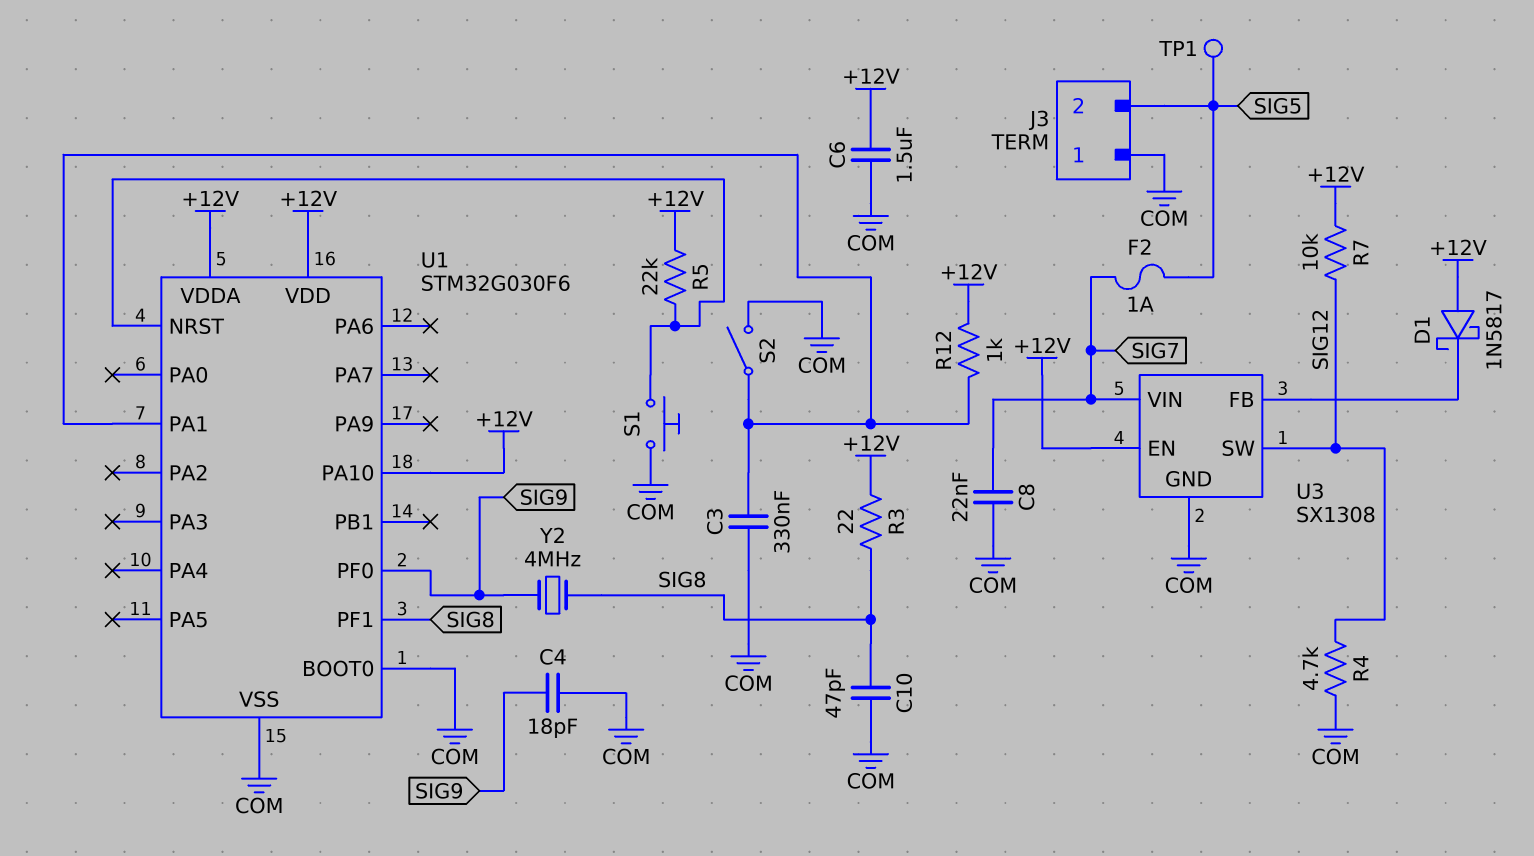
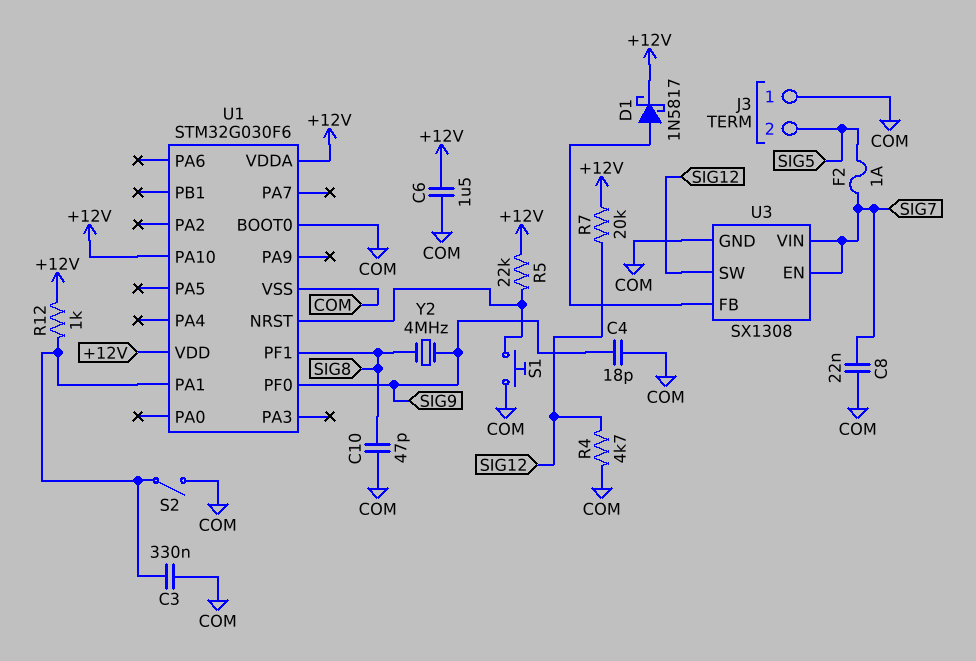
D1: schottky 1N5817 (A +12V, K U3/FB) -> schottky 1N5817 (A U3/FB, K +12V)
R3: 22 (+12V, SIG8) -> none
R7: 10k (+12V, SIG12) -> 20k (+12V, SIG12)
TP1: test point (SIG5) -> none
U3 pin EN: +12V -> SIG7

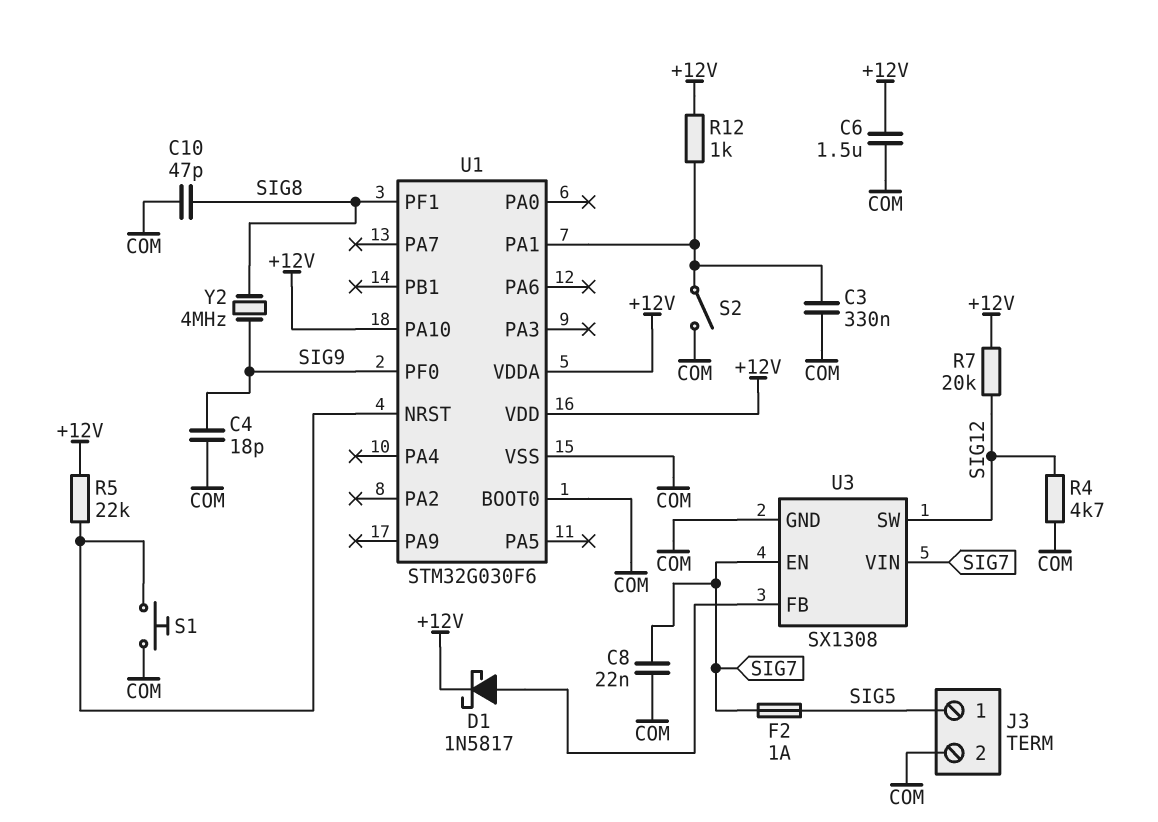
J3 pin 1: COM -> SIG5
J3 pin 2: SIG5 -> COM

